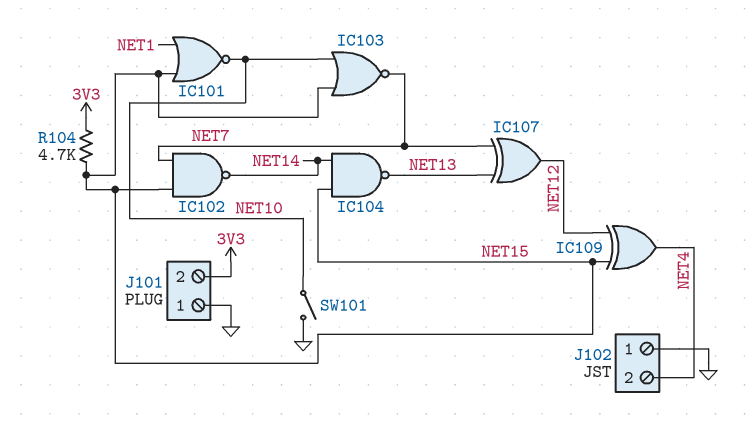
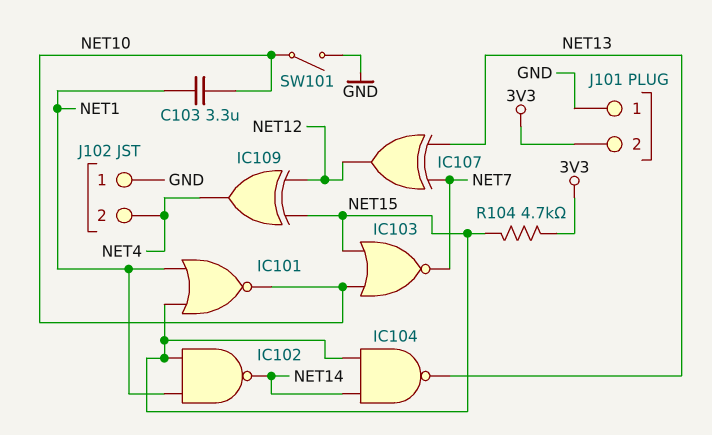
C103: none -> 3.3uF (NET1, NET10)
IC102: NAND (in NET7, in NET15, out NET14) -> NAND (in NET1, in NET15, out NET14)

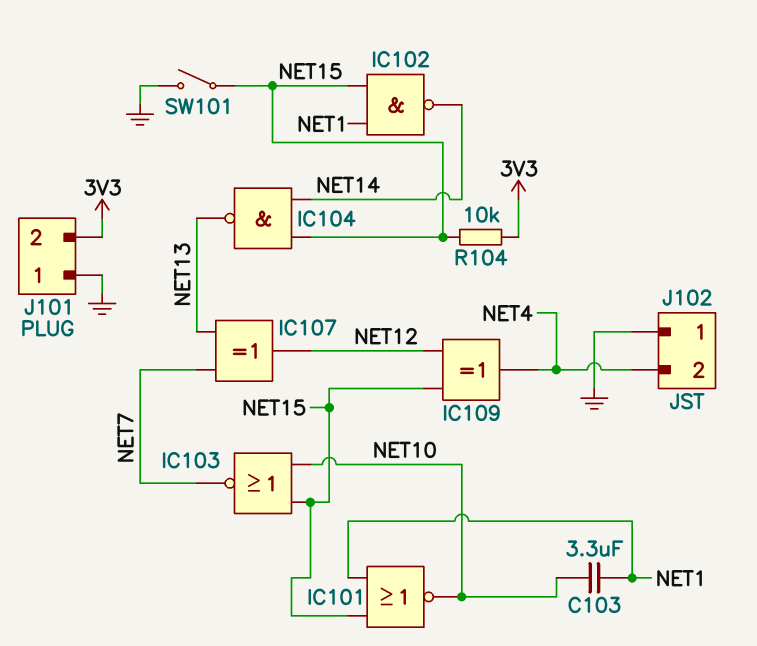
R104: 4.7k (3V3, NET15) -> 10k (3V3, NET15)
SW101: switch (GND, NET10) -> switch (GND, NET15)

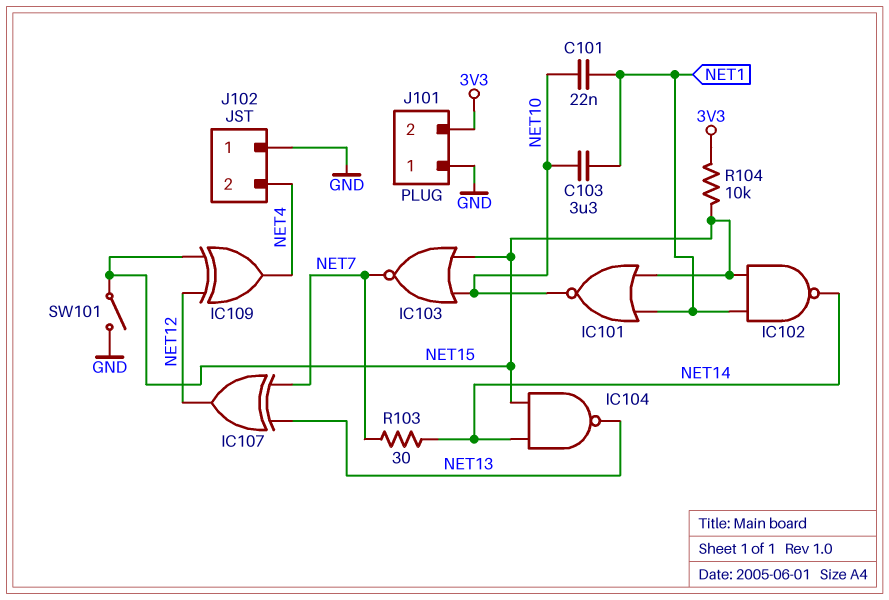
C101: none -> 22nF (NET1, NET10)
R103: none -> 30 (NET7, NET14)

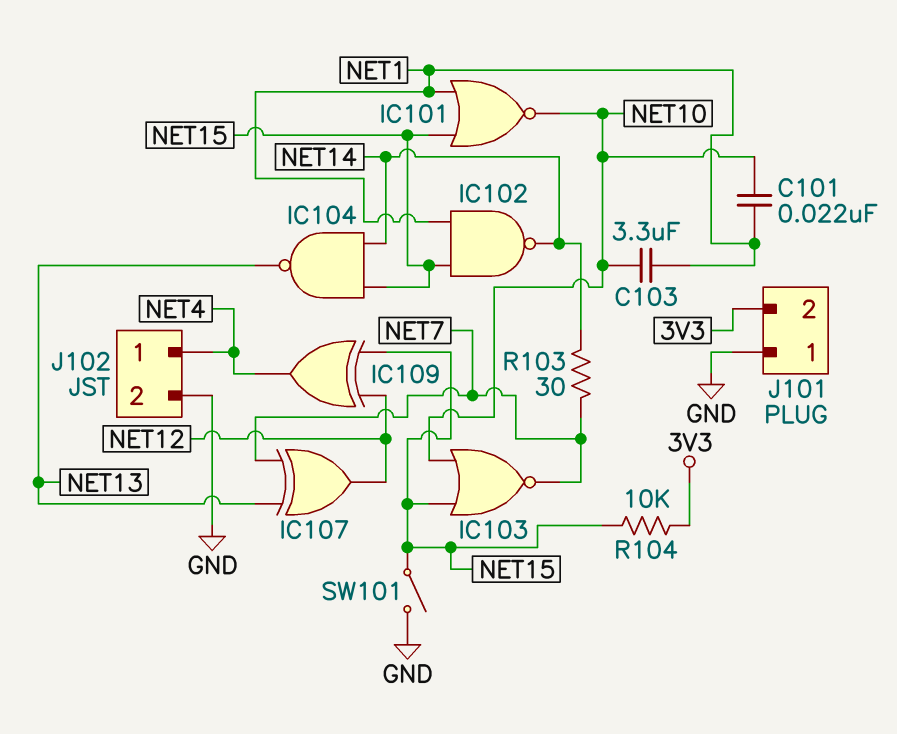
J102 pin 1: GND -> NET4
J102 pin 2: NET4 -> GND

